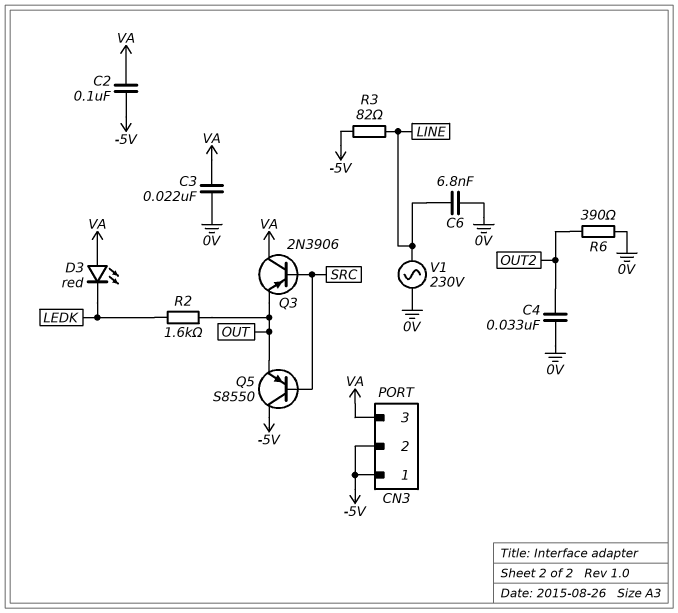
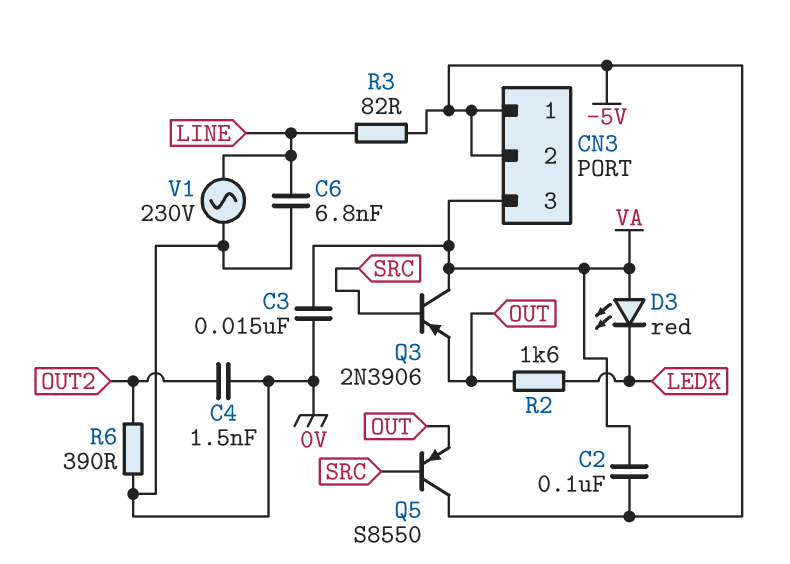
C3: 22nF (0V, VA) -> 15nF (0V, VA)
C4: 33nF (0V, OUT2) -> 1.5nF (0V, OUT2)

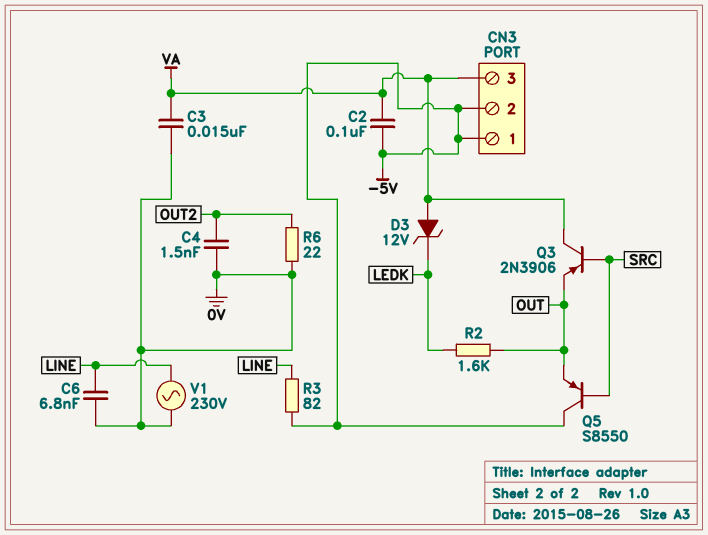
D3: LED red (A VA, K LEDK) -> zener 12V (A VA, K LEDK)
R6: 390 (0V, OUT2) -> 22 (0V, OUT2)

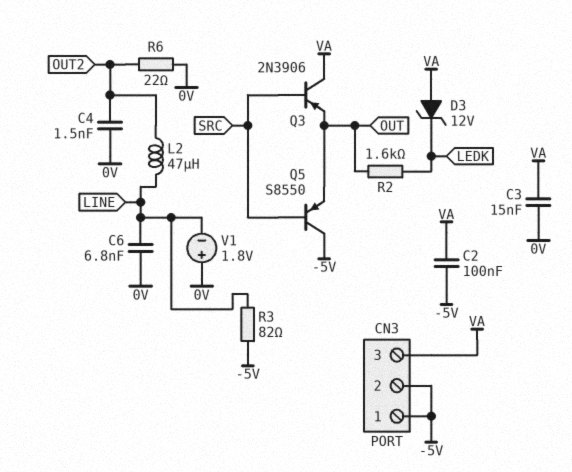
L2: none -> 47uH (LINE, OUT2)
V1: AC 230V (0V, LINE) -> 1.8V (plus 0V, minus LINE)

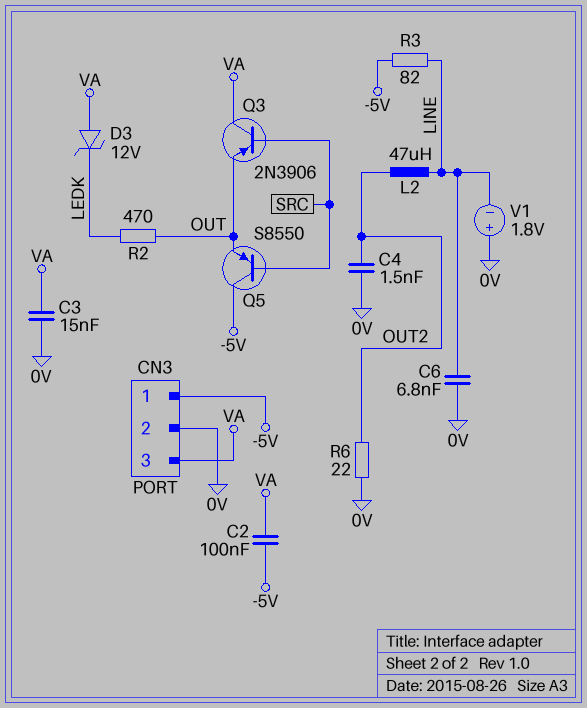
CN3 pin 2: -5V -> 0V
R2: 1.6k (LEDK, OUT) -> 470 (LEDK, OUT)

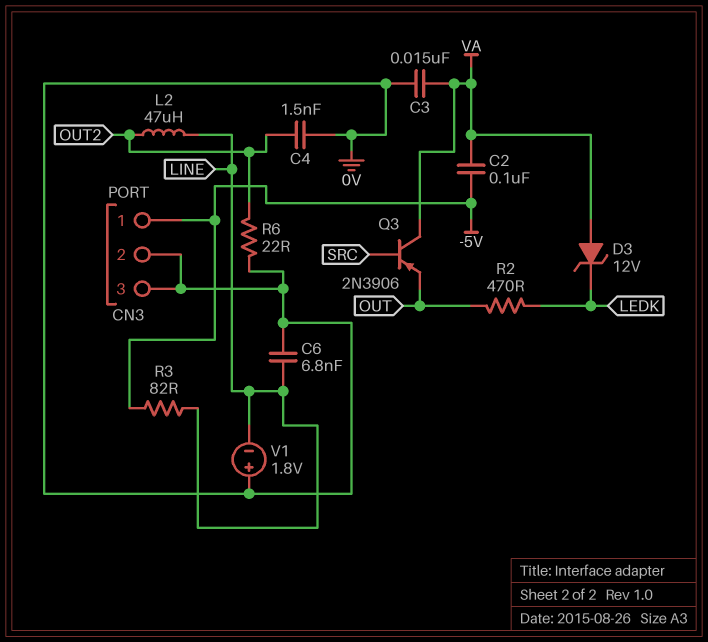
CN3 pin 3: VA -> 0V
Q5: PNP S8550 (B SRC, C -5V, E OUT) -> none

